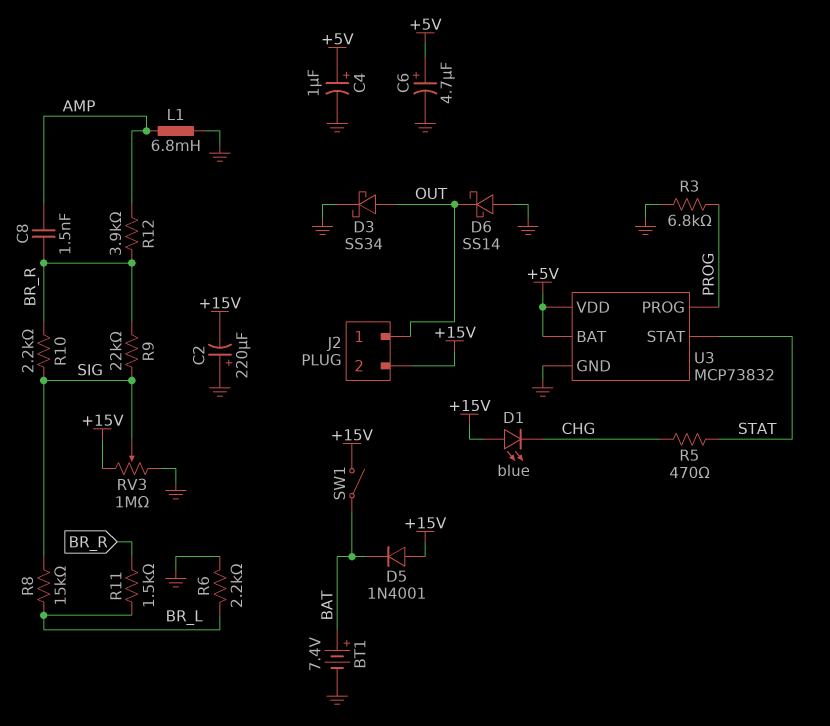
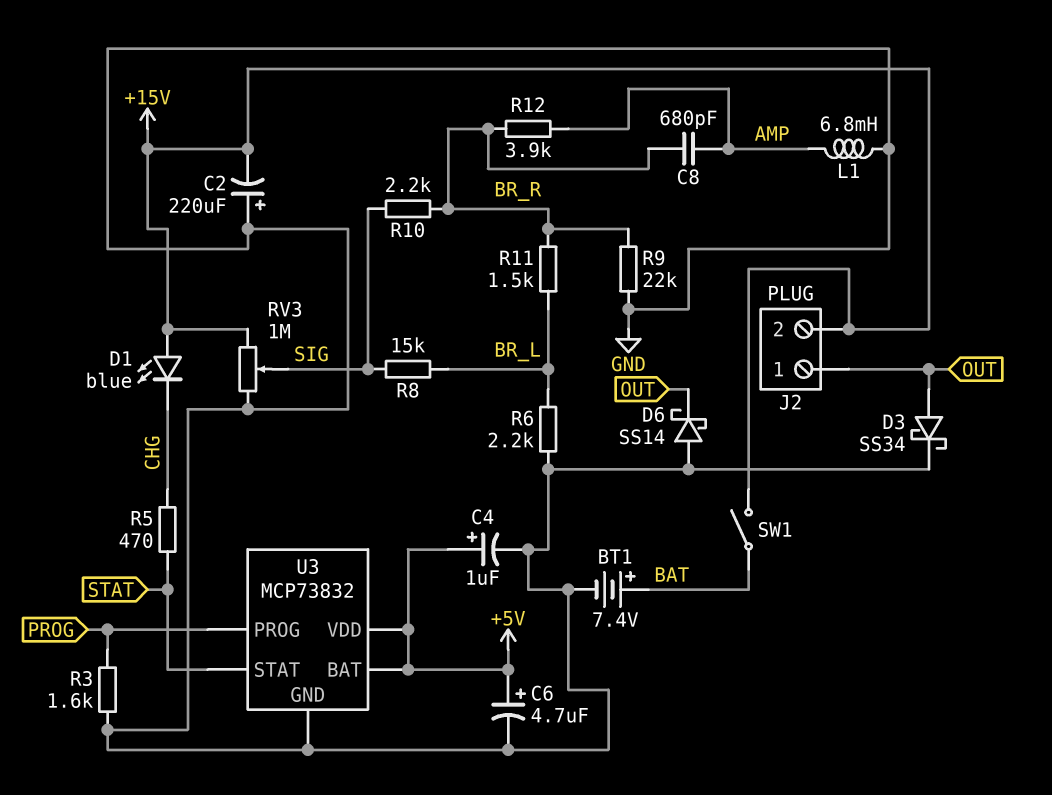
C8: 1.5nF (AMP, BR_R) -> 680pF (AMP, BR_R)
D5: diode 1N4001 (A +15V, K BAT) -> none
R3: 6.8k (GND, PROG) -> 1.6k (GND, PROG)
R9: 22k (BR_R, SIG) -> 22k (BR_R, GND)

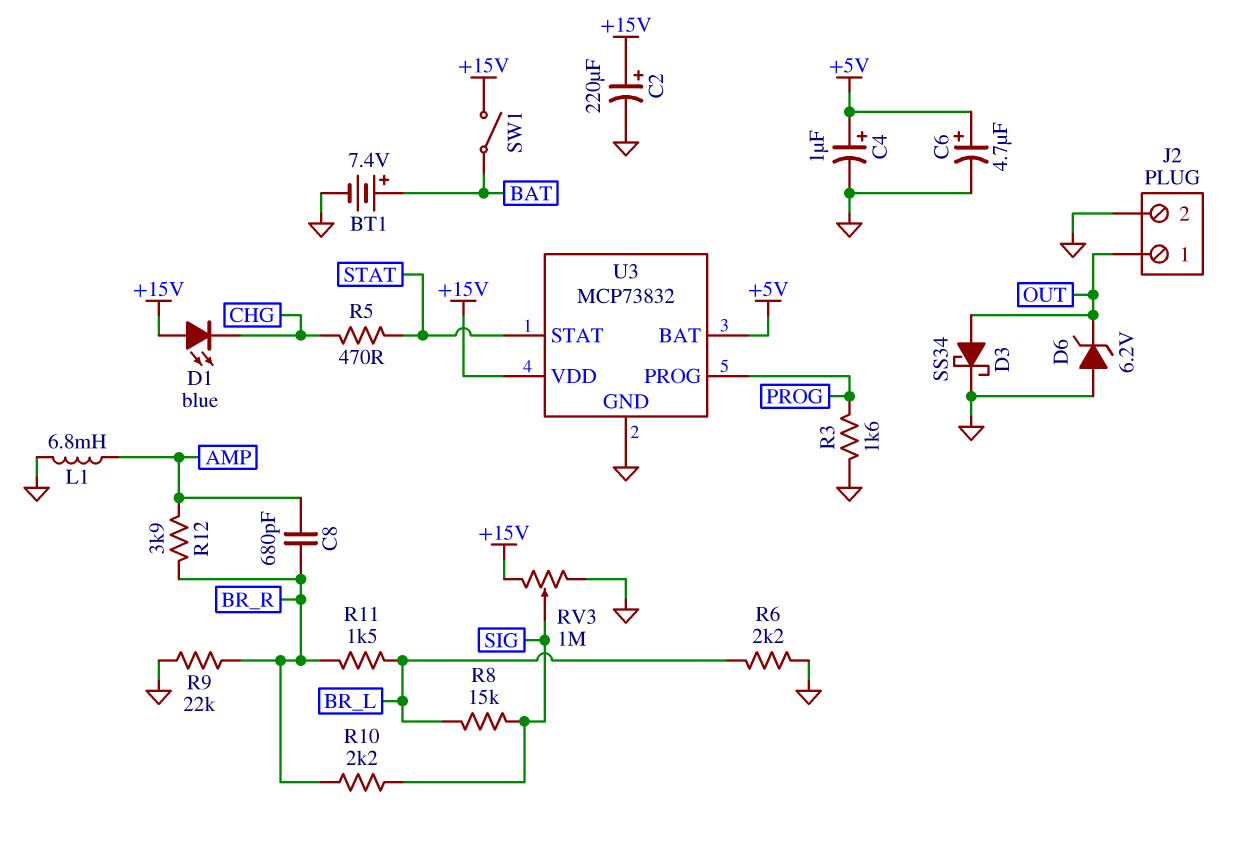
C2: 220uF (plus GND, minus +15V) -> 220uF (plus +15V, minus GND)
D6: schottky SS14 (A GND, K OUT) -> zener 6.2V (A GND, K OUT)
J2 pin 2: +15V -> GND
U3 pin VDD: +5V -> +15V

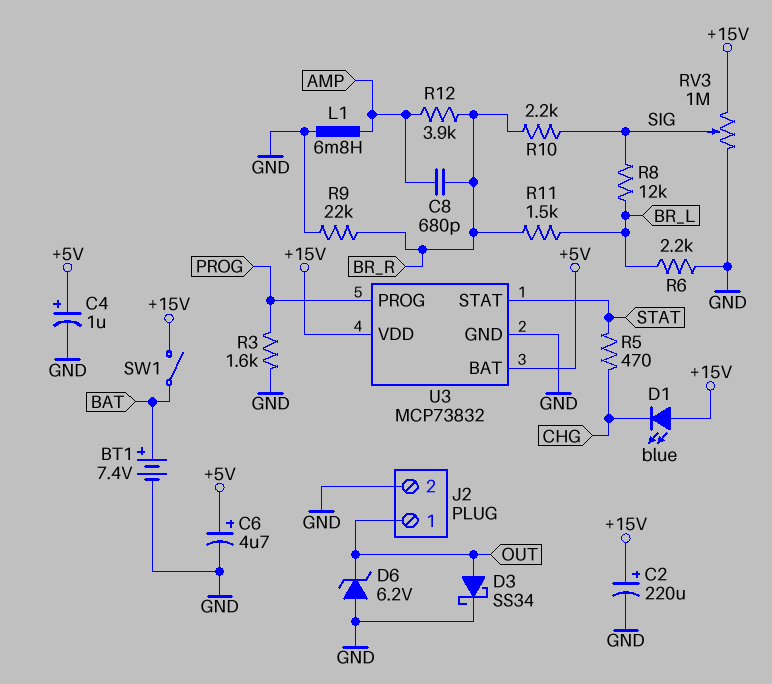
R8: 15k (BR_L, SIG) -> 12k (BR_L, SIG)

